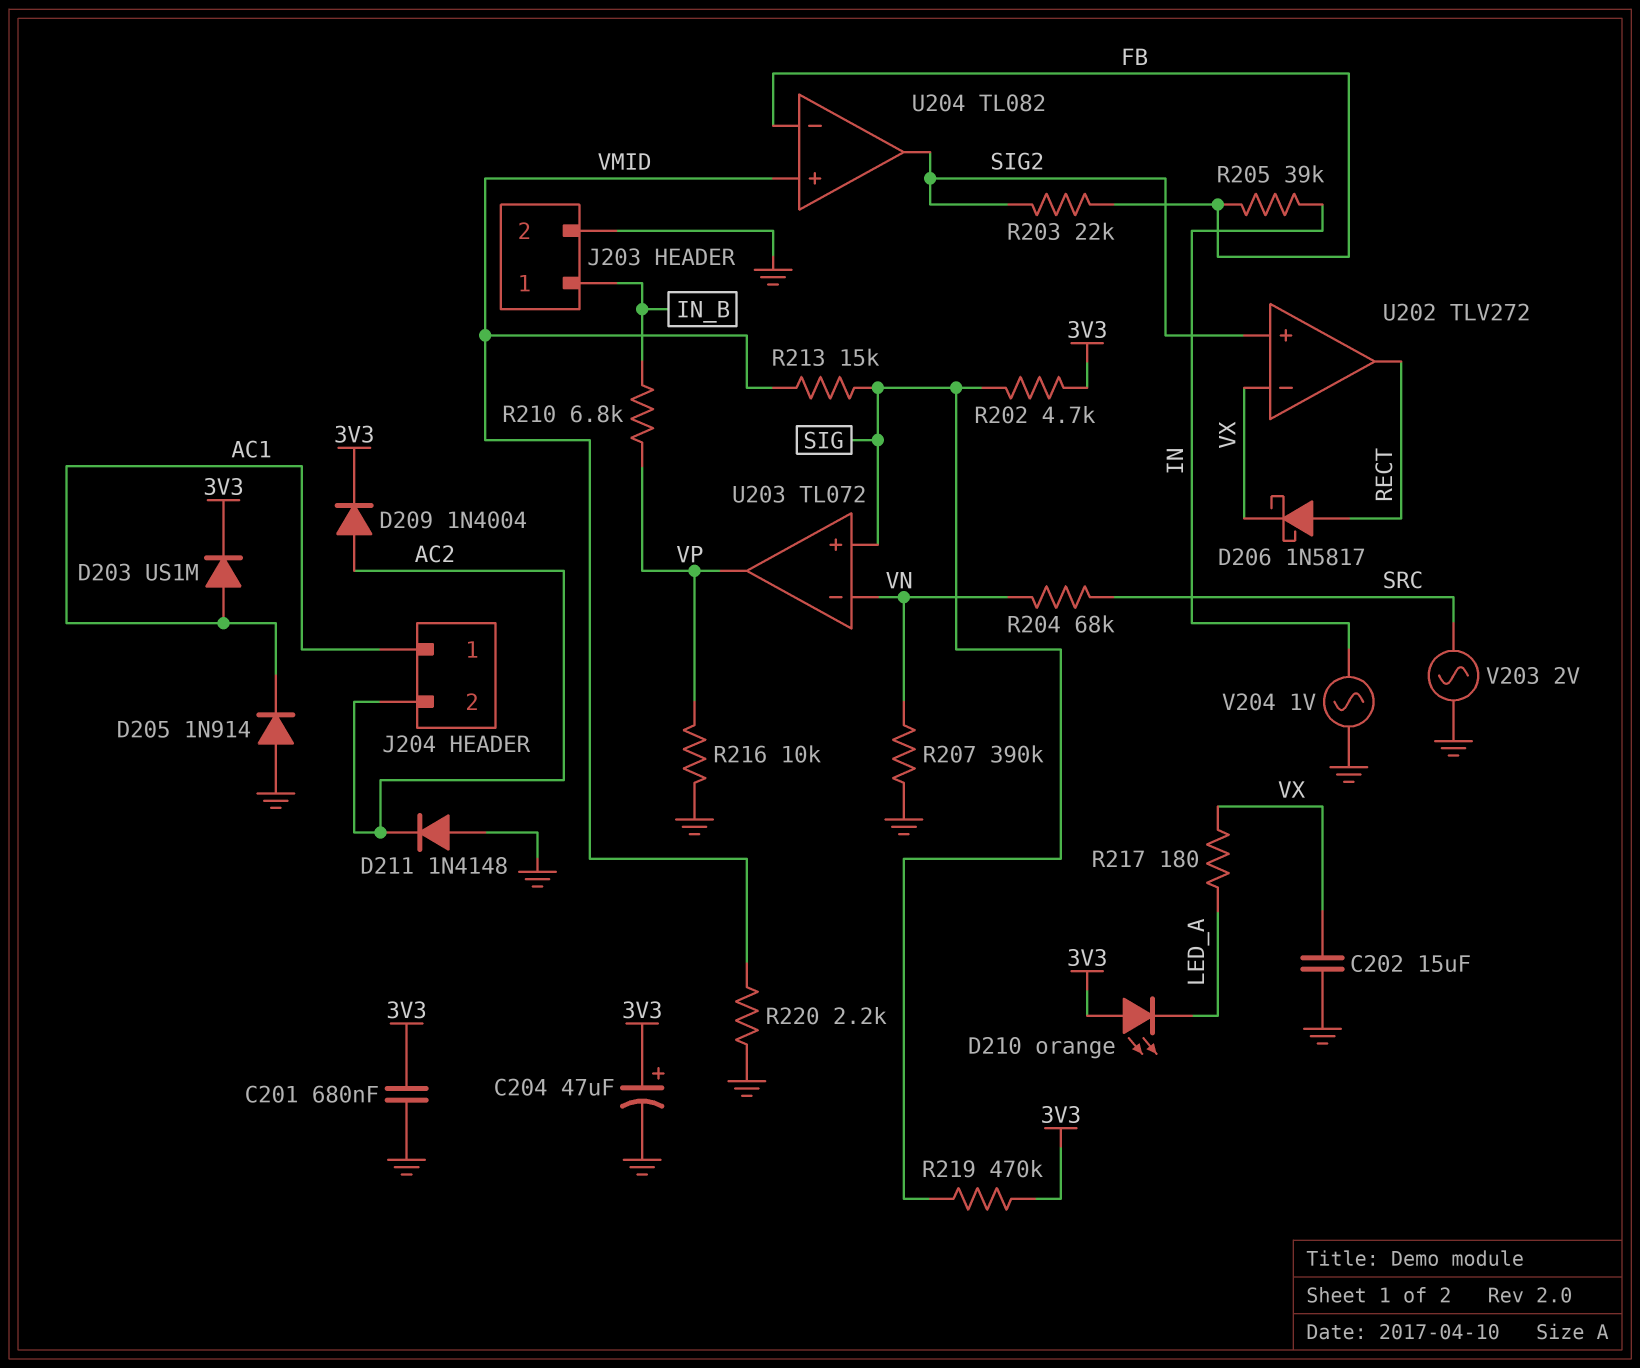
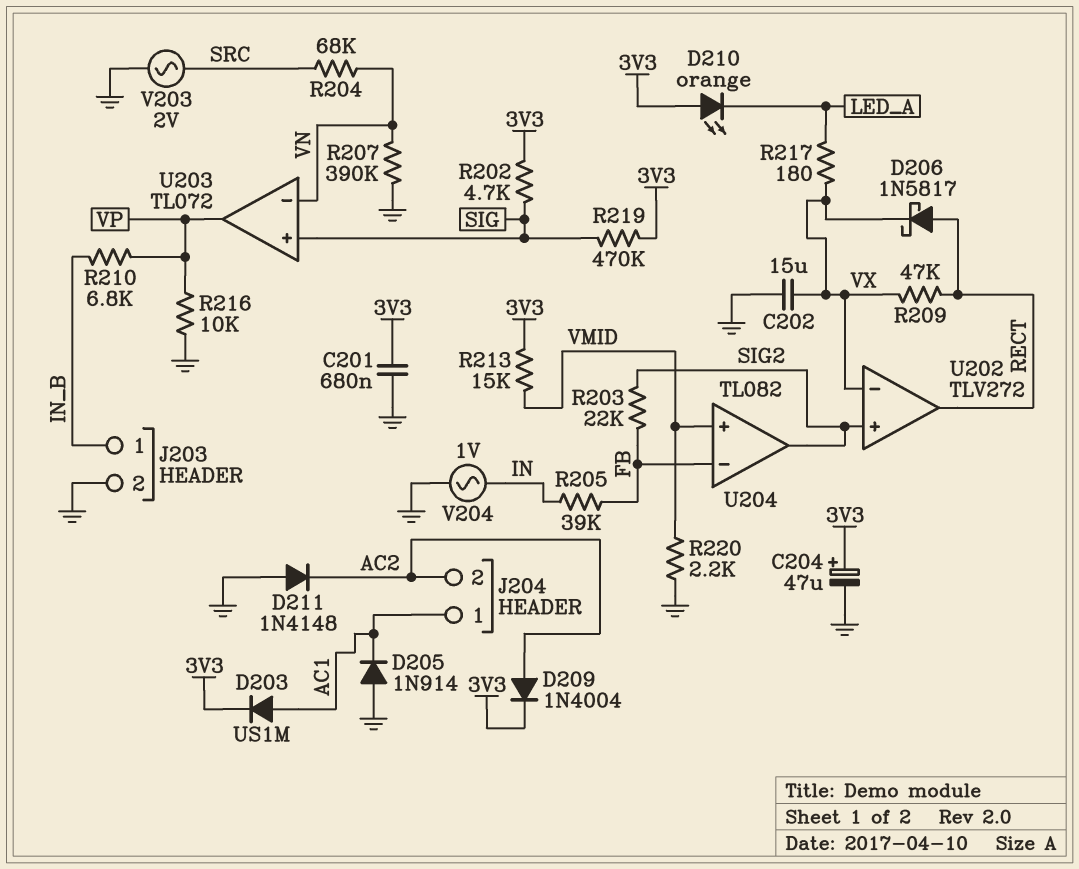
R209: none -> 47k (RECT, VX)
R213: 15k (SIG, VMID) -> 15k (3V3, VMID)

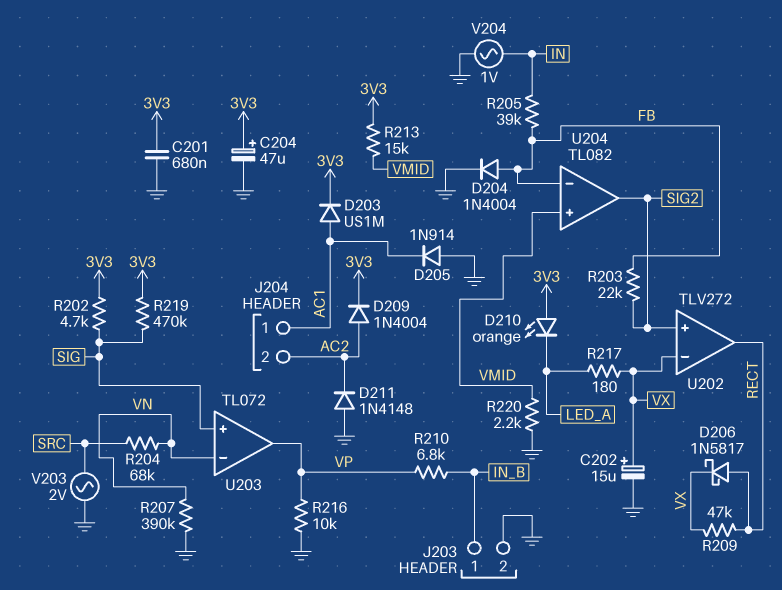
C202: 15uF (GND, VX) -> 15uF (plus VX, minus GND)
D204: none -> diode 1N4004 (A FB, K GND)

